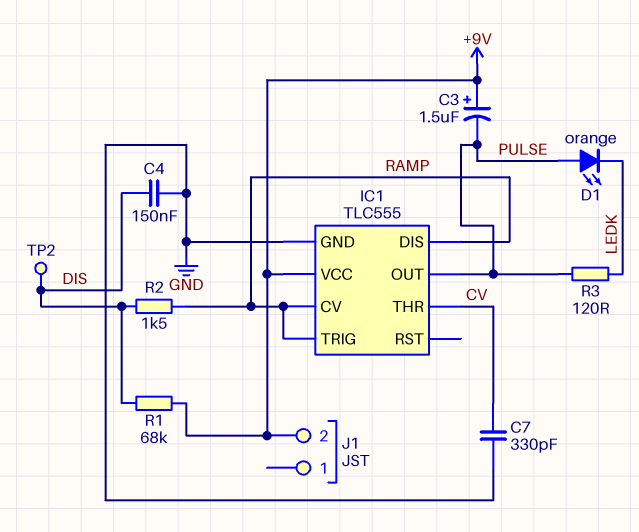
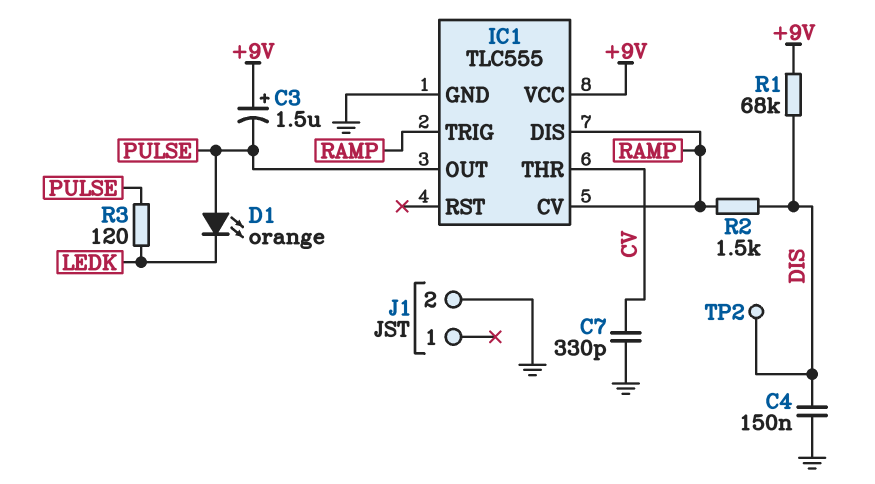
J1 pin 2: +9V -> GND

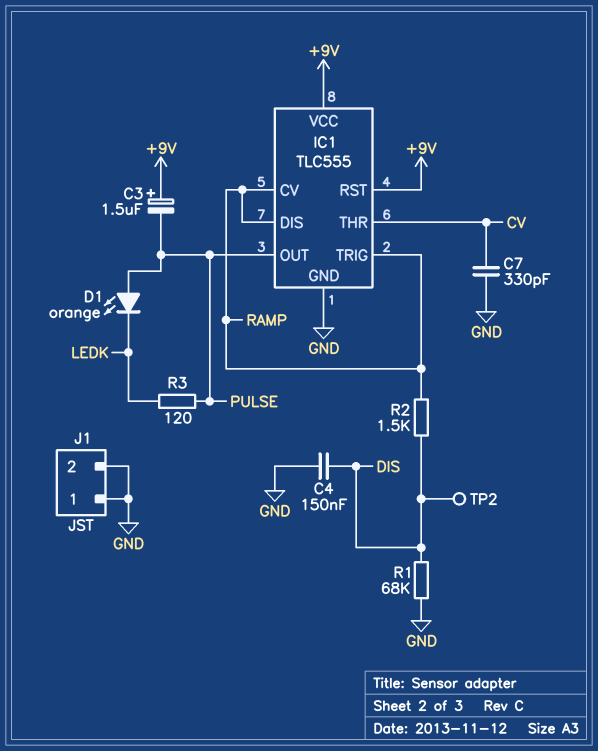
IC1 pin RST: none -> +9V
J1 pin 1: none -> GND
R1: 68k (+9V, DIS) -> 68k (DIS, GND)

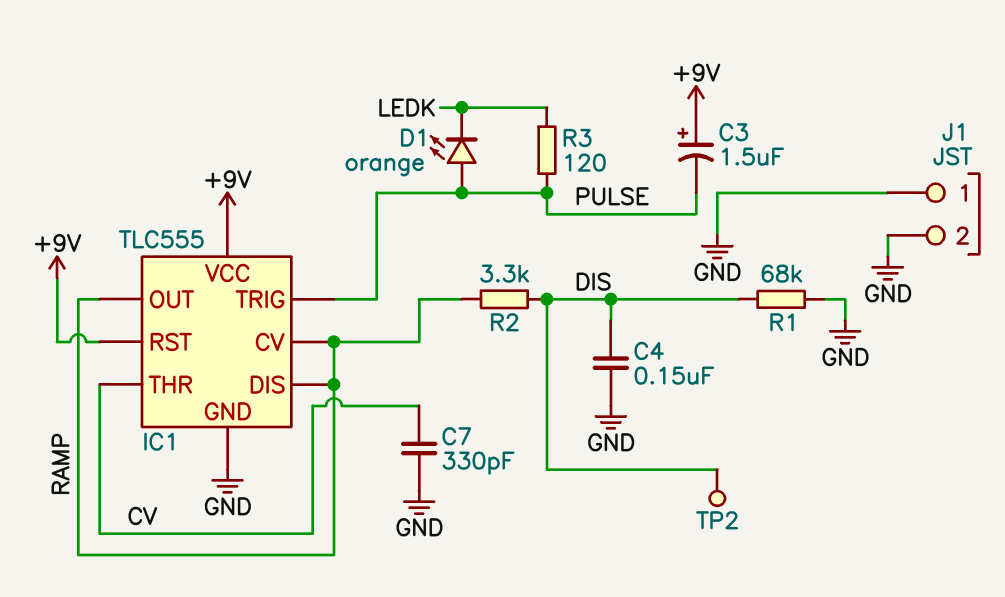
IC1 pin OUT: PULSE -> RAMP
IC1 pin TRIG: RAMP -> PULSE
R2: 1.5k (DIS, RAMP) -> 3.3k (DIS, RAMP)

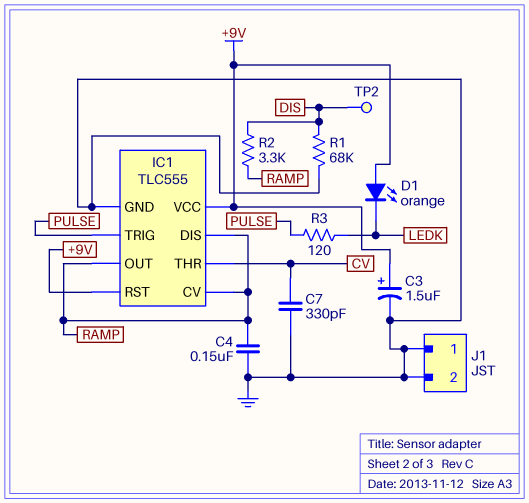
C3: 1.5uF (plus +9V, minus PULSE) -> 1.5uF (plus +9V, minus GND)
C4: 150nF (DIS, GND) -> 150nF (GND, RAMP)
D1: LED orange (A PULSE, K LEDK) -> LED orange (A +9V, K LEDK)

